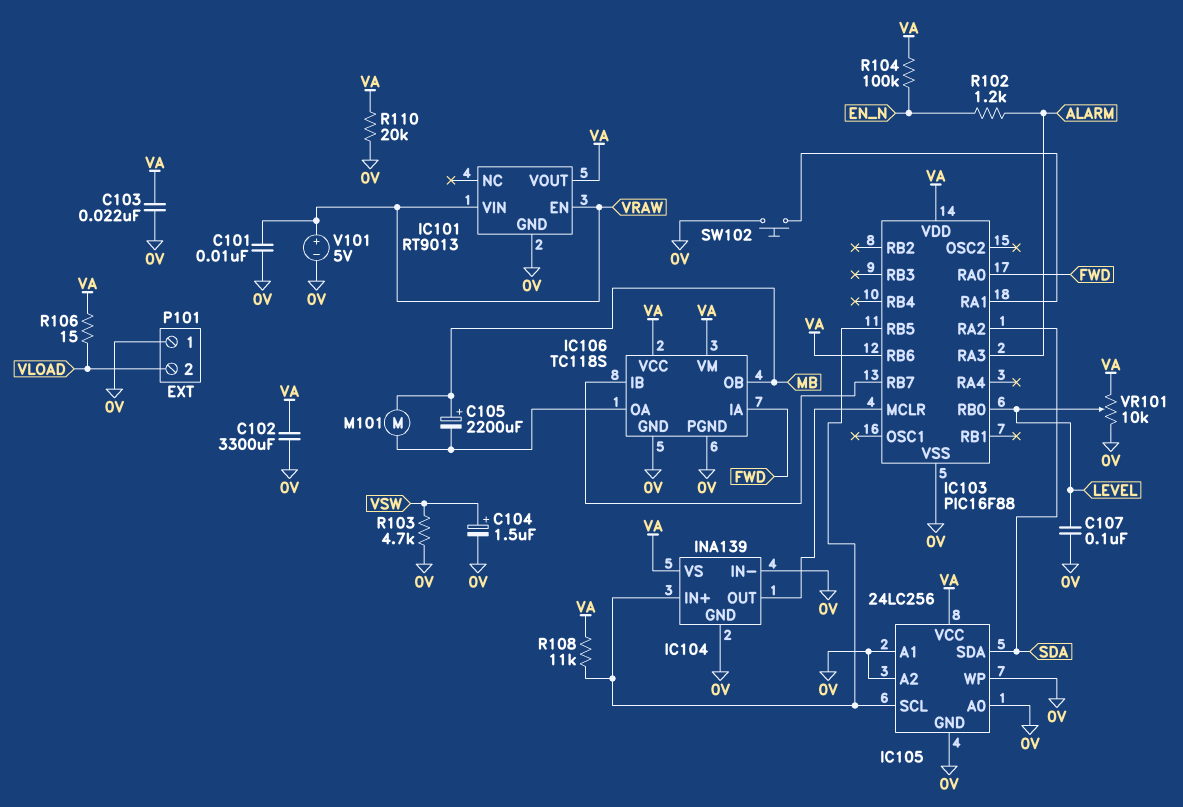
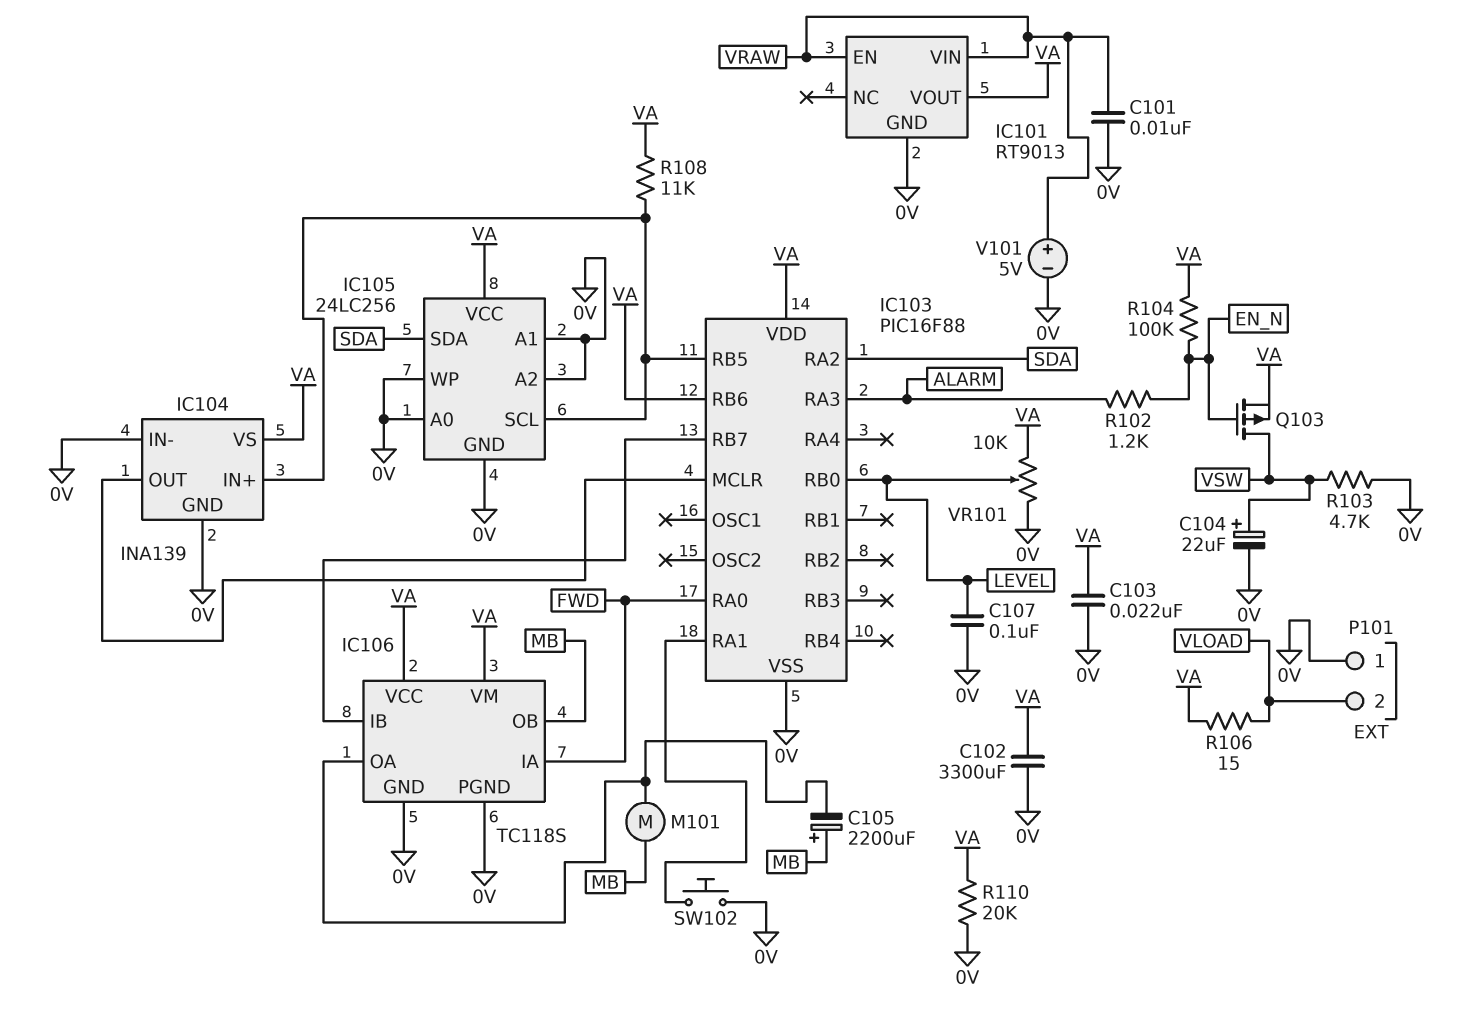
C104: 1.5uF (plus VSW, minus 0V) -> 22uF (plus VSW, minus 0V)
Q103: none -> PMOS (G EN_N, D VSW, S VA)

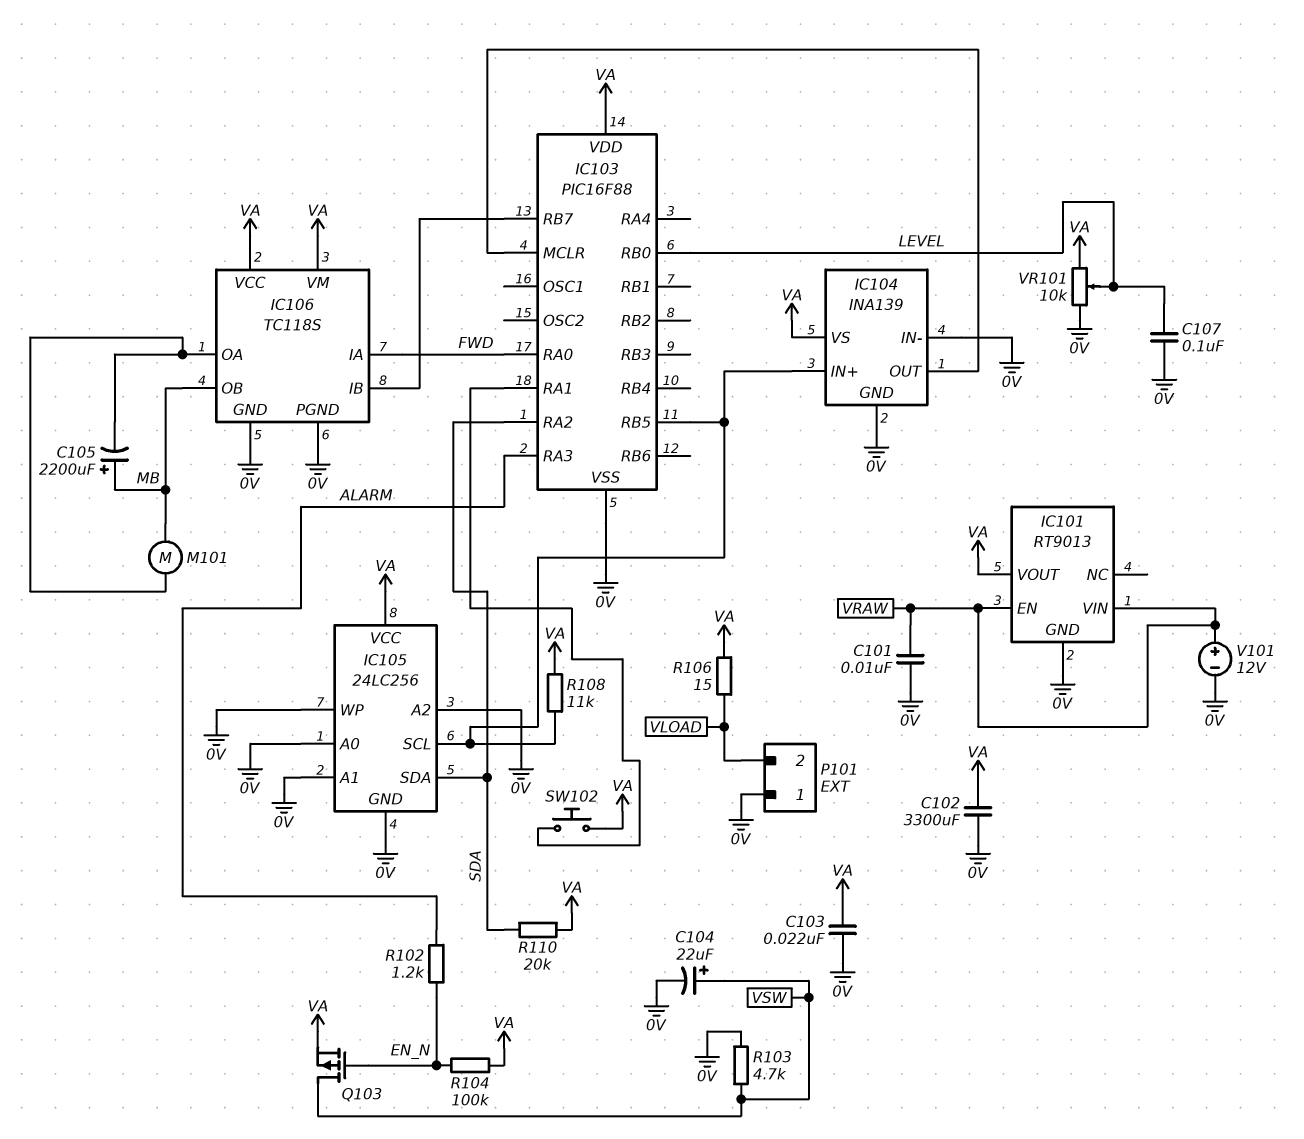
IC103 pin RB6: VA -> none
R110: 20k (0V, VA) -> 20k (SDA, VA)
SW102: button (0V, IC103/RA1) -> button (IC103/RA1, VA)
V101: 5V (plus VRAW, minus 0V) -> 12V (plus VRAW, minus 0V)

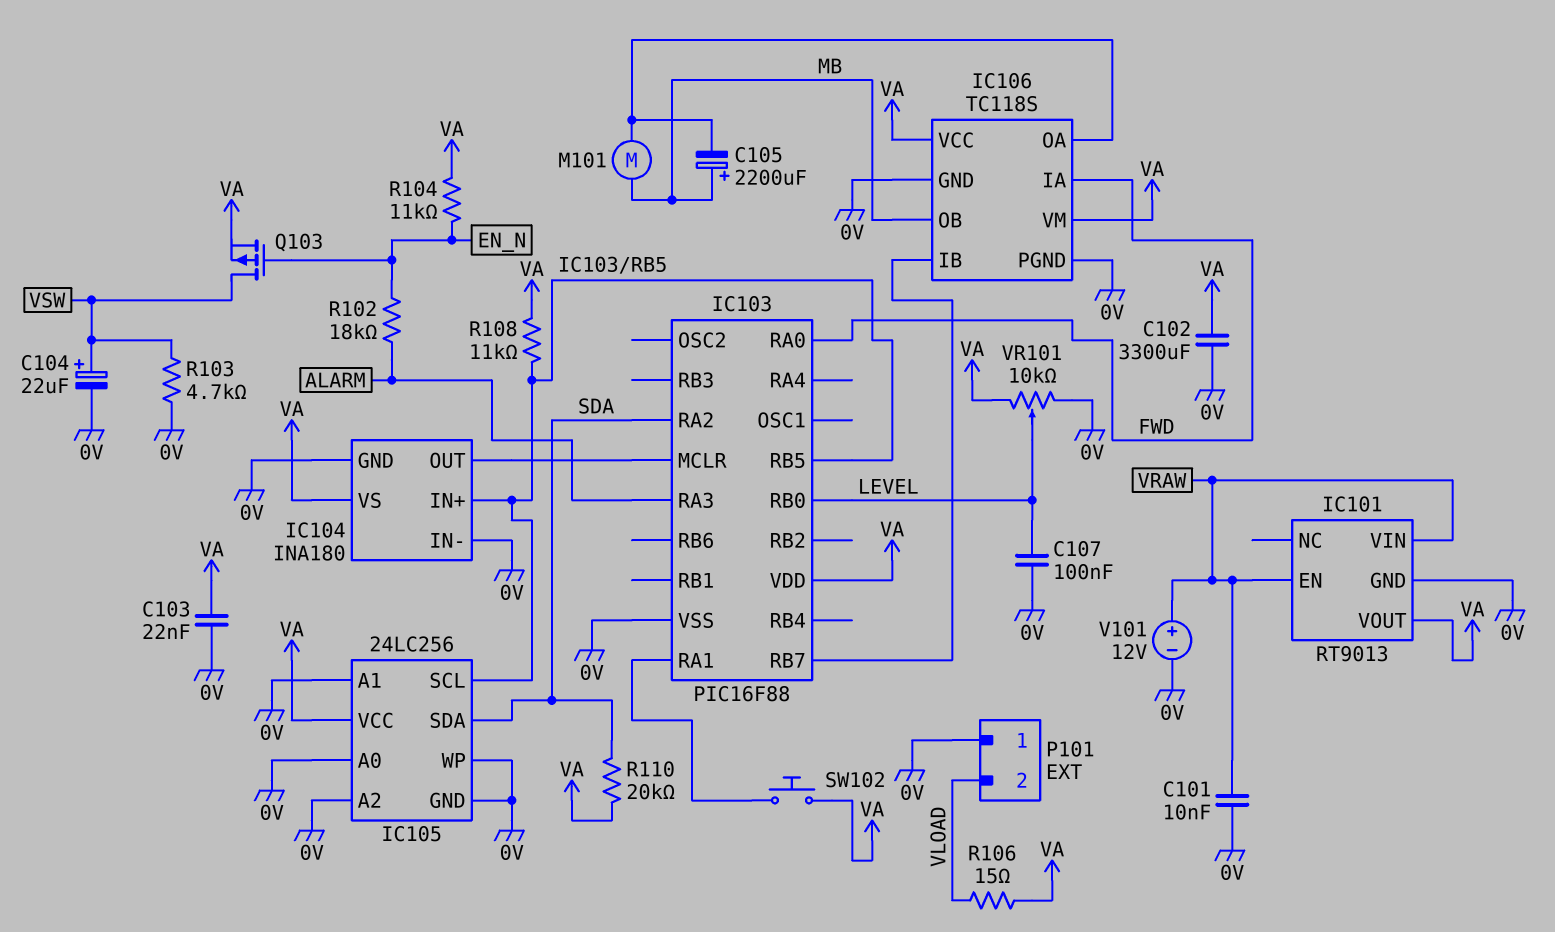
IC104: INA139 -> INA180
R102: 1.2k (ALARM, EN_N) -> 18k (ALARM, EN_N)
R104: 100k (EN_N, VA) -> 11k (EN_N, VA)

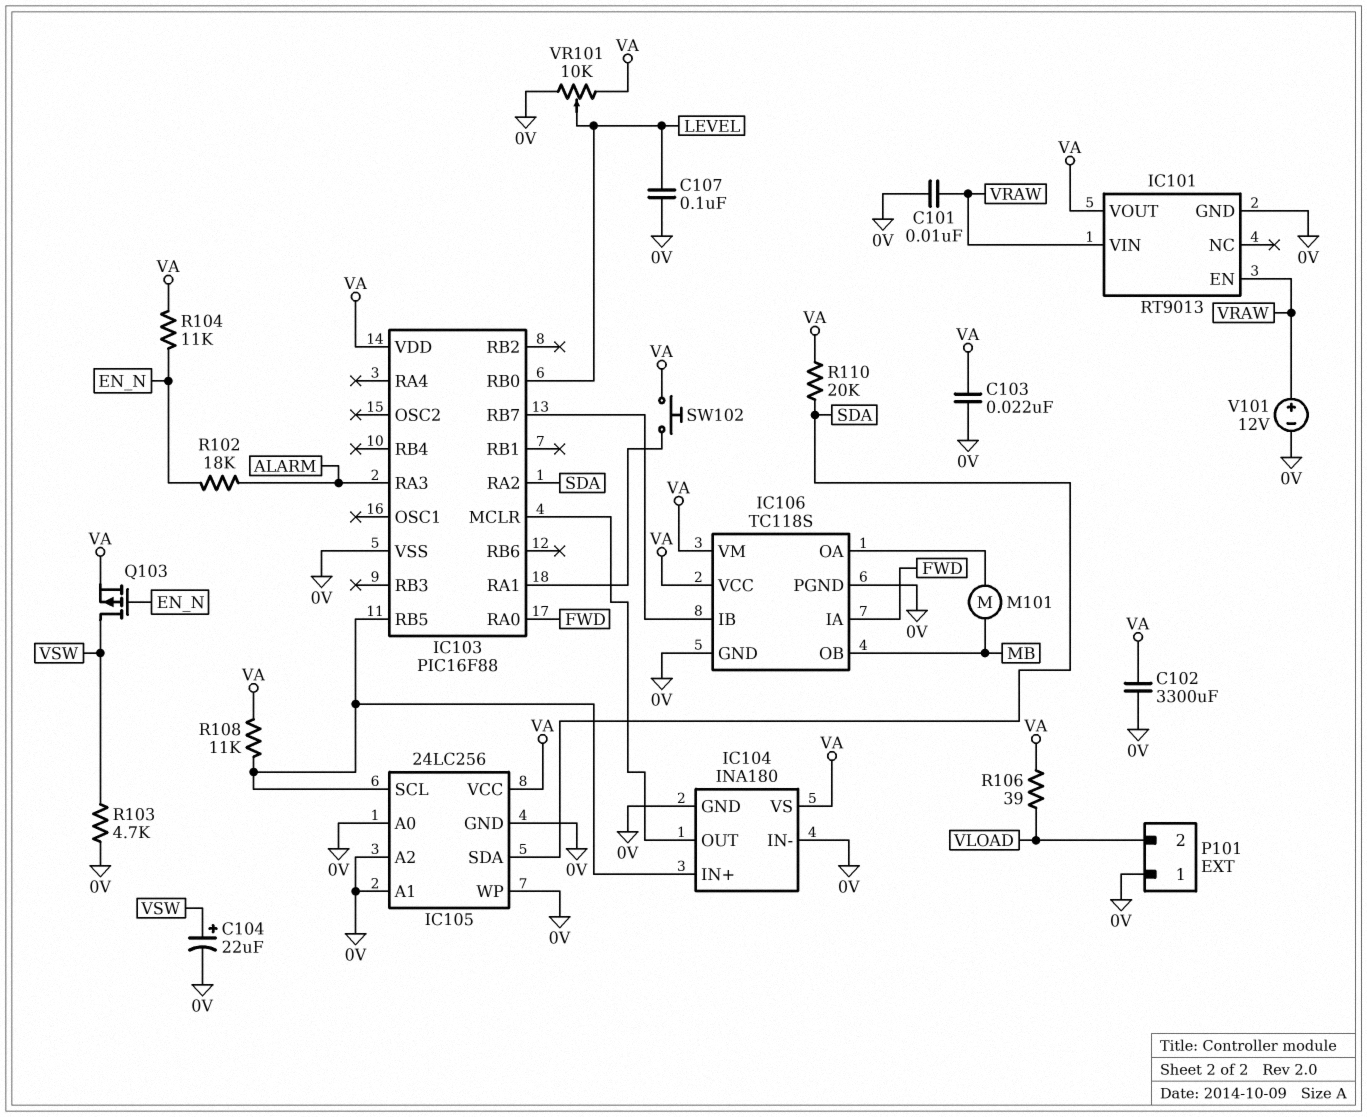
C105: 2200uF (plus MB, minus IC106/OA) -> none
R106: 15 (VA, VLOAD) -> 39 (VA, VLOAD)

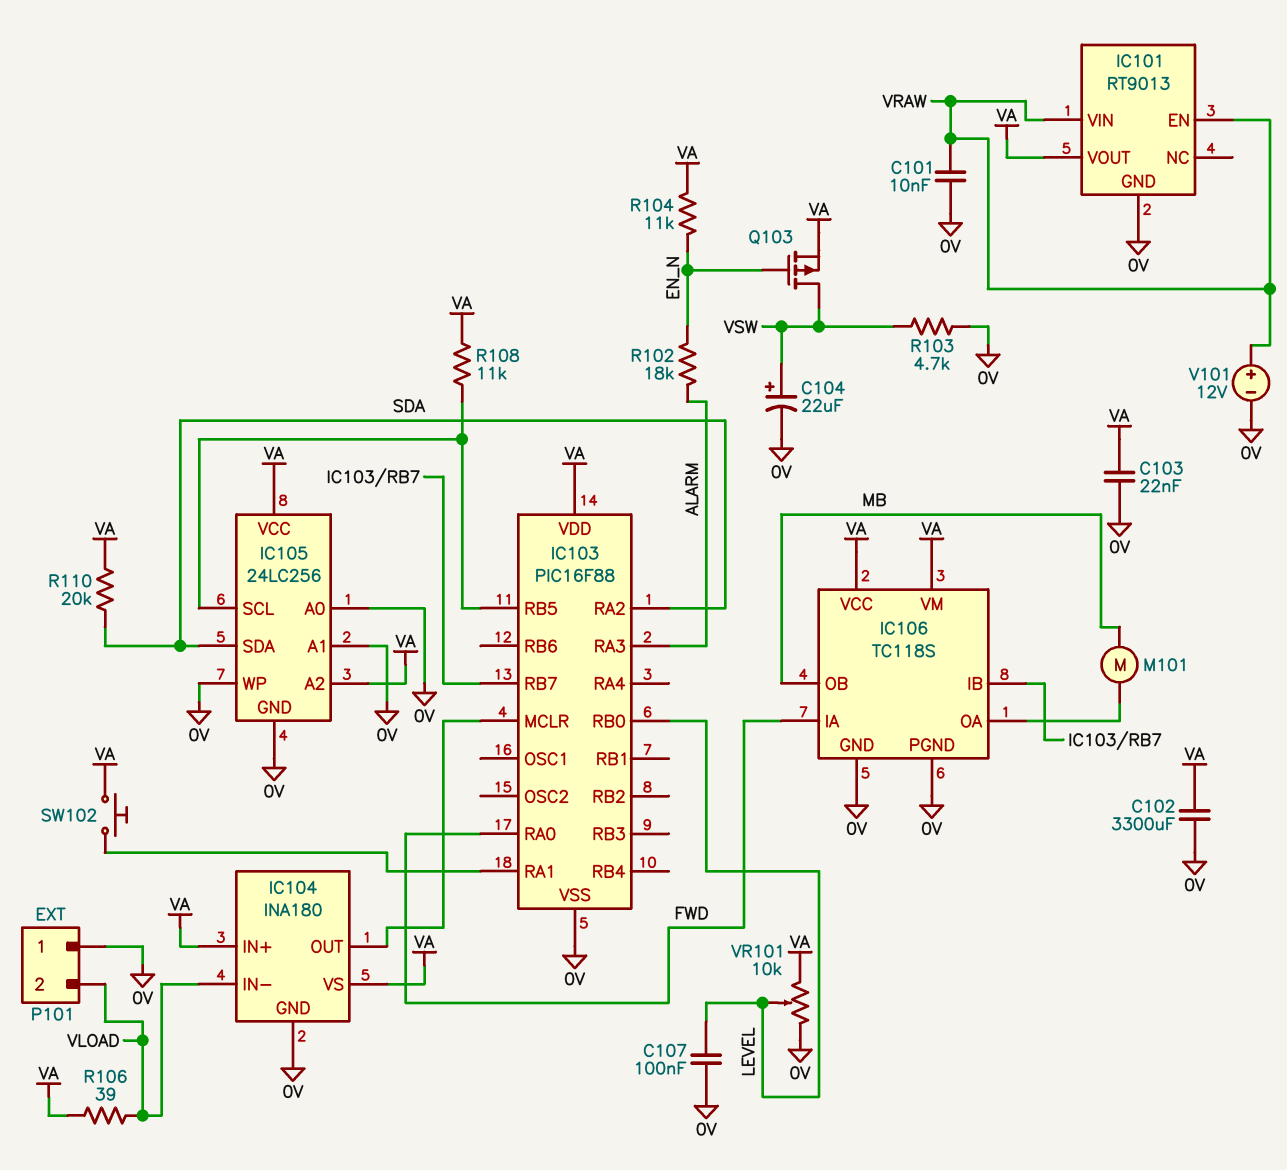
IC104 pin IN+: IC103/RB5 -> VA
IC104 pin IN-: 0V -> VLOAD
IC105 pin A2: 0V -> VA

